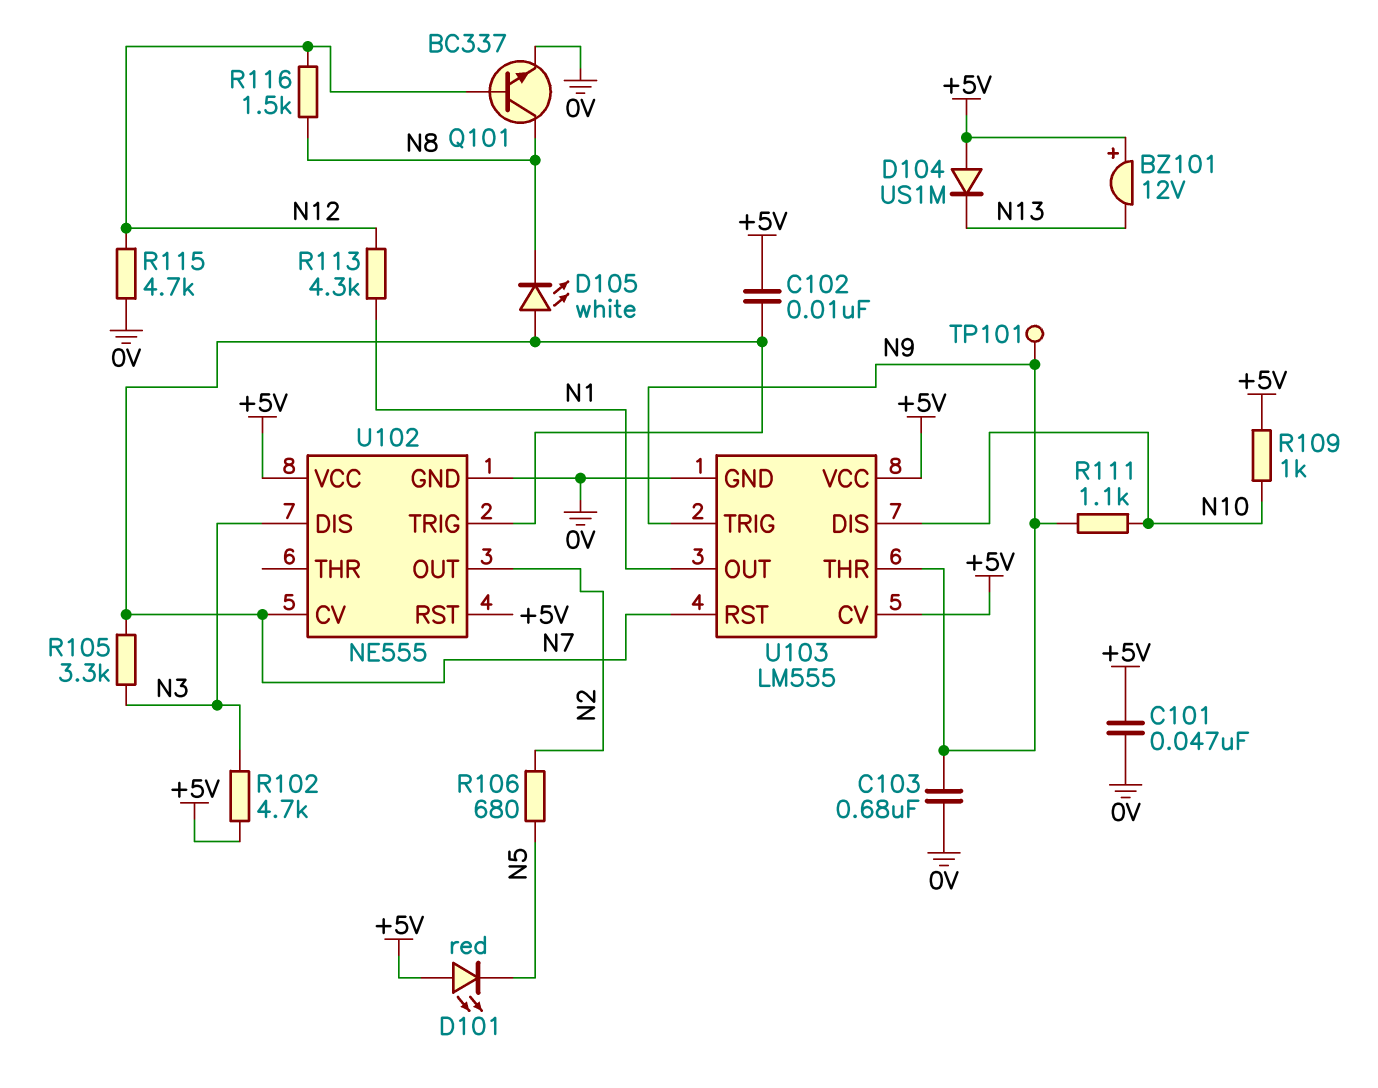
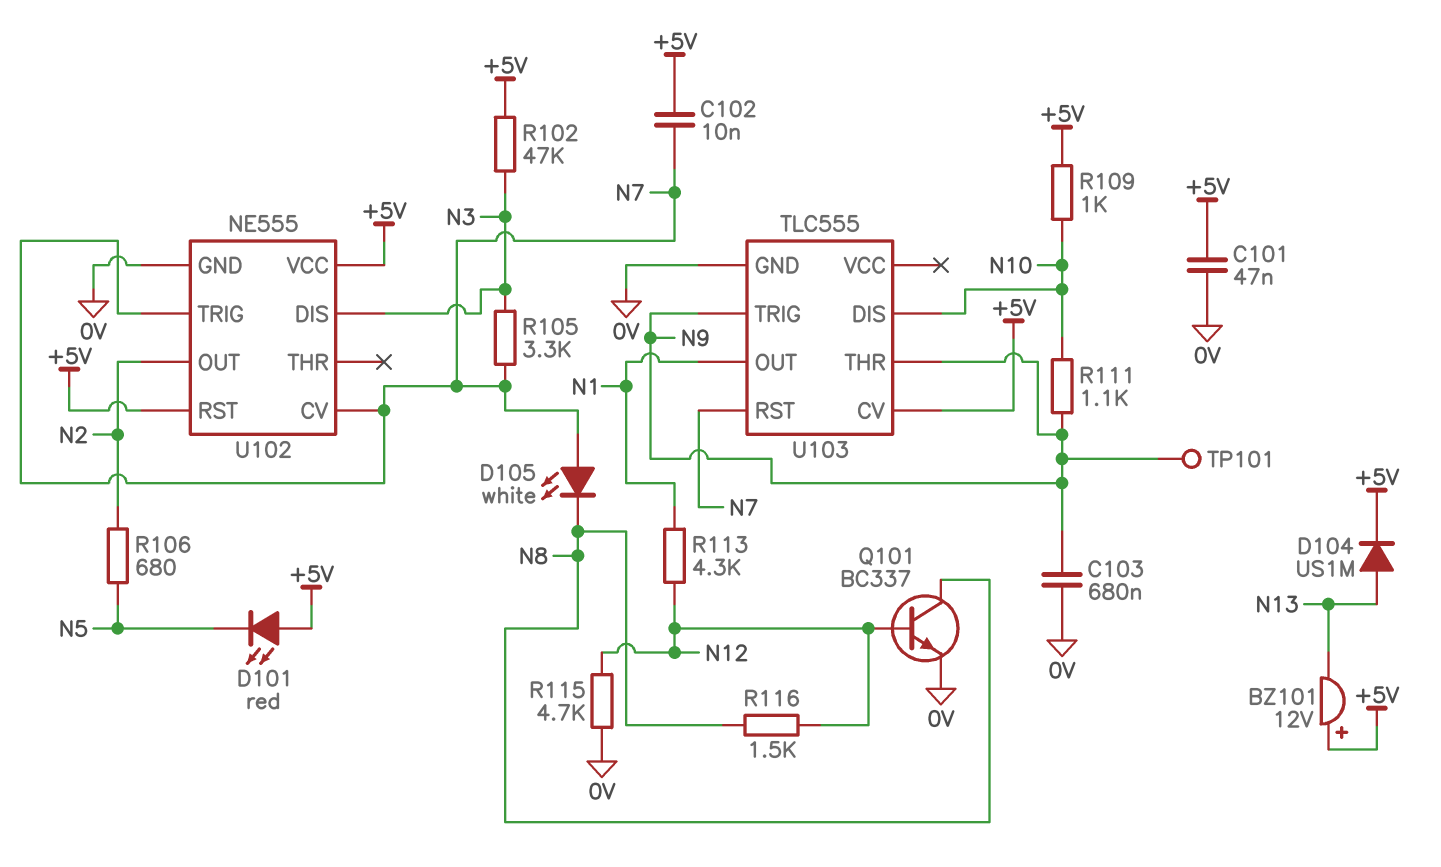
D104: diode US1M (A +5V, K N13) -> diode US1M (A N13, K +5V)
R102: 4.7k (+5V, N3) -> 47k (+5V, N3)
U103: LM555 -> TLC555
U103 pin VCC: +5V -> none

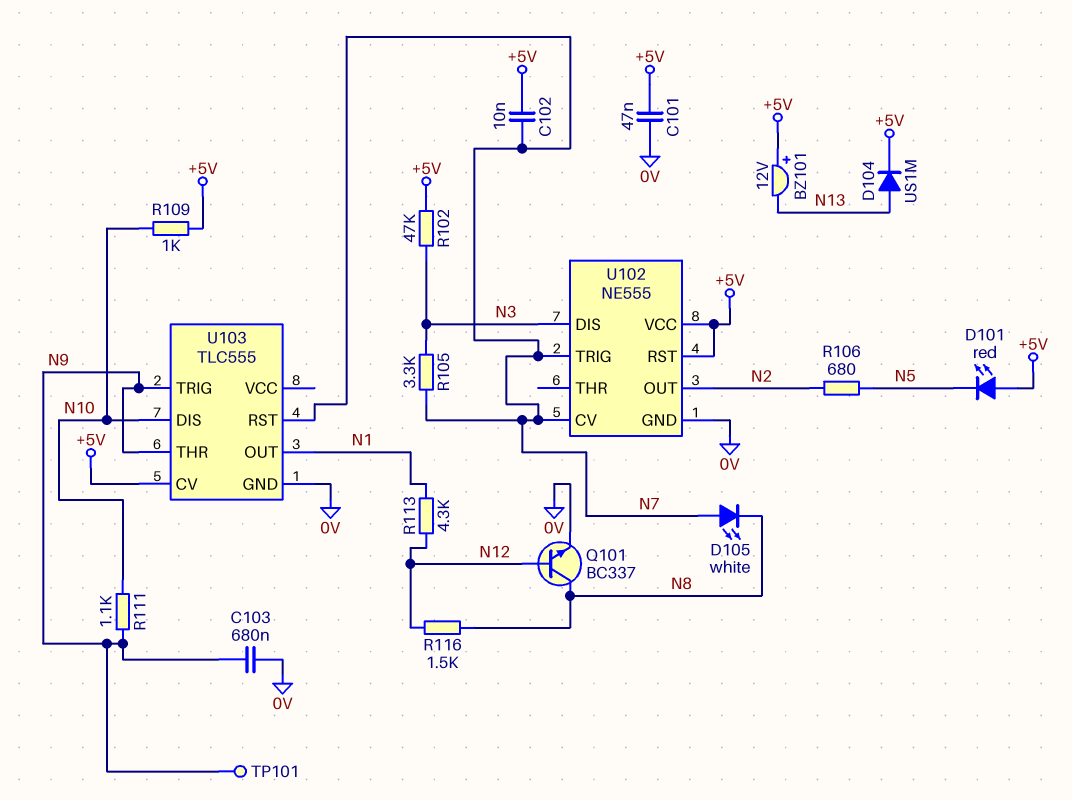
R115: 4.7k (0V, N12) -> none

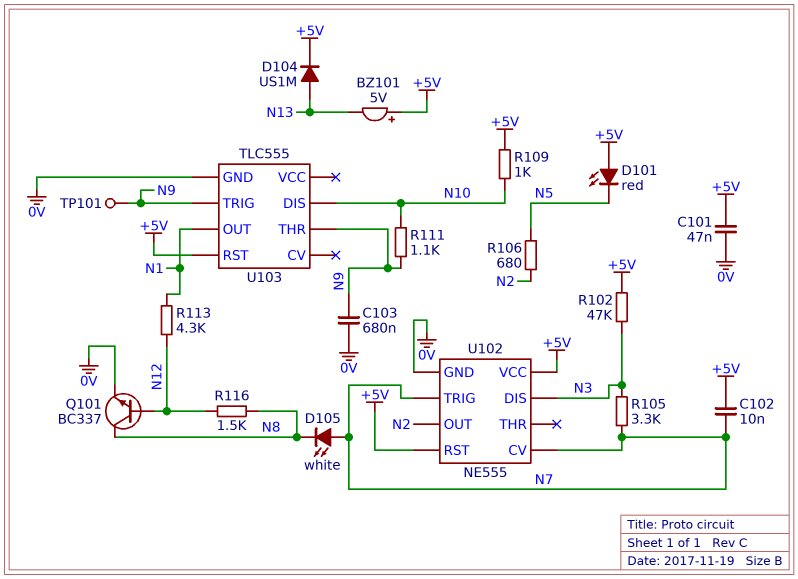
BZ101: buzzer 12V (plus +5V, minus N13) -> buzzer 5V (plus +5V, minus N13)
U103 pin CV: +5V -> none
U103 pin RST: N7 -> +5V

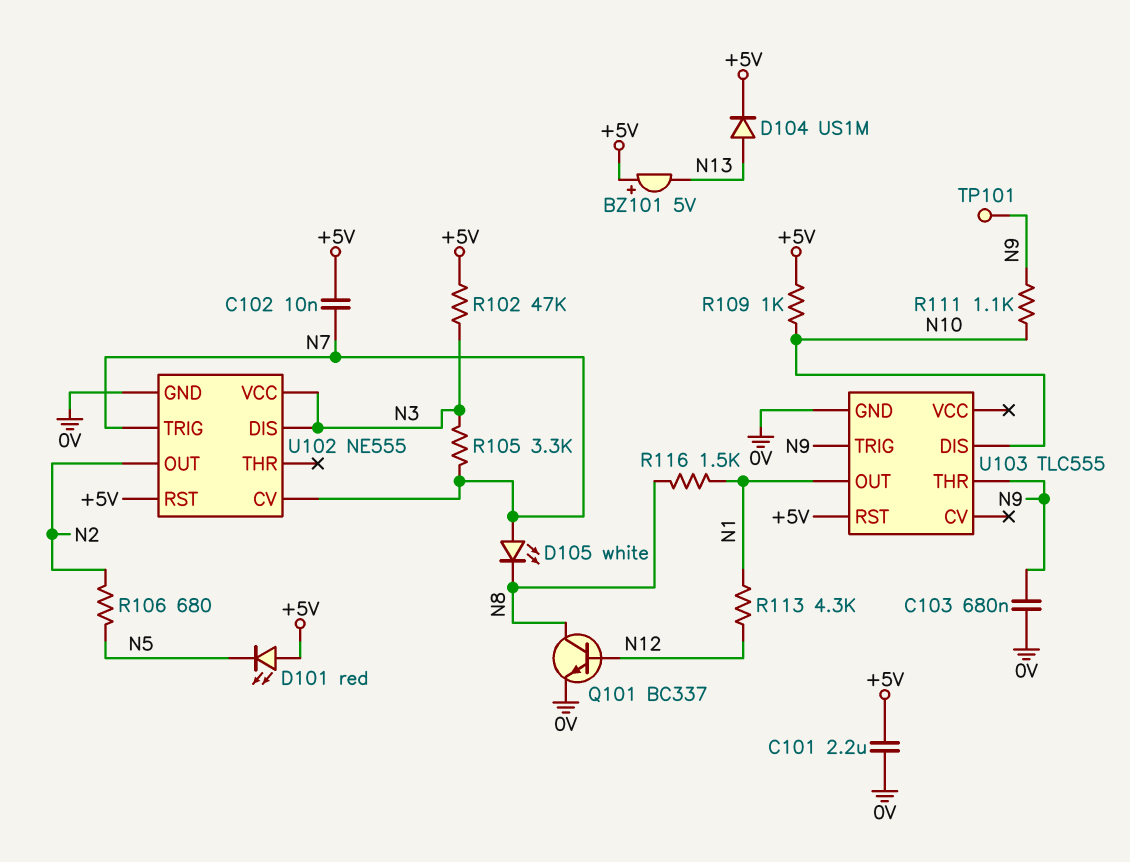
C101: 47nF (+5V, 0V) -> 2.2uF (+5V, 0V)
R116: 1.5k (N8, N12) -> 1.5k (N1, N8)
U102 pin VCC: +5V -> N3

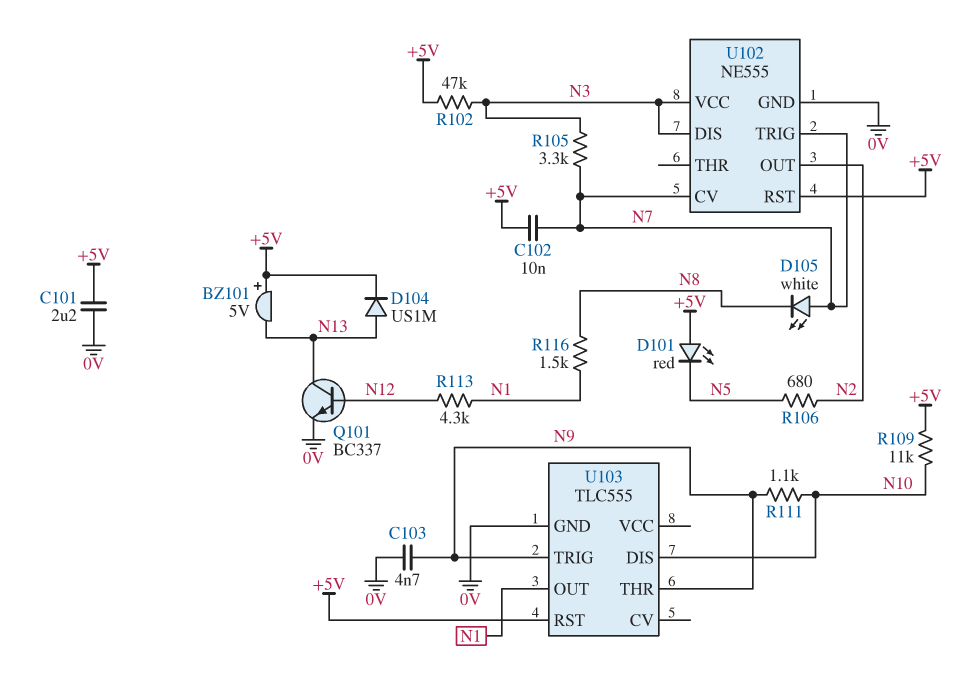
C103: 680nF (0V, N9) -> 4.7nF (0V, N9)
Q101: NPN BC337 (B N12, C N8, E 0V) -> NPN BC337 (B N12, C N13, E 0V)
R109: 1k (+5V, N10) -> 11k (+5V, N10)
TP101: test point (N9) -> none

